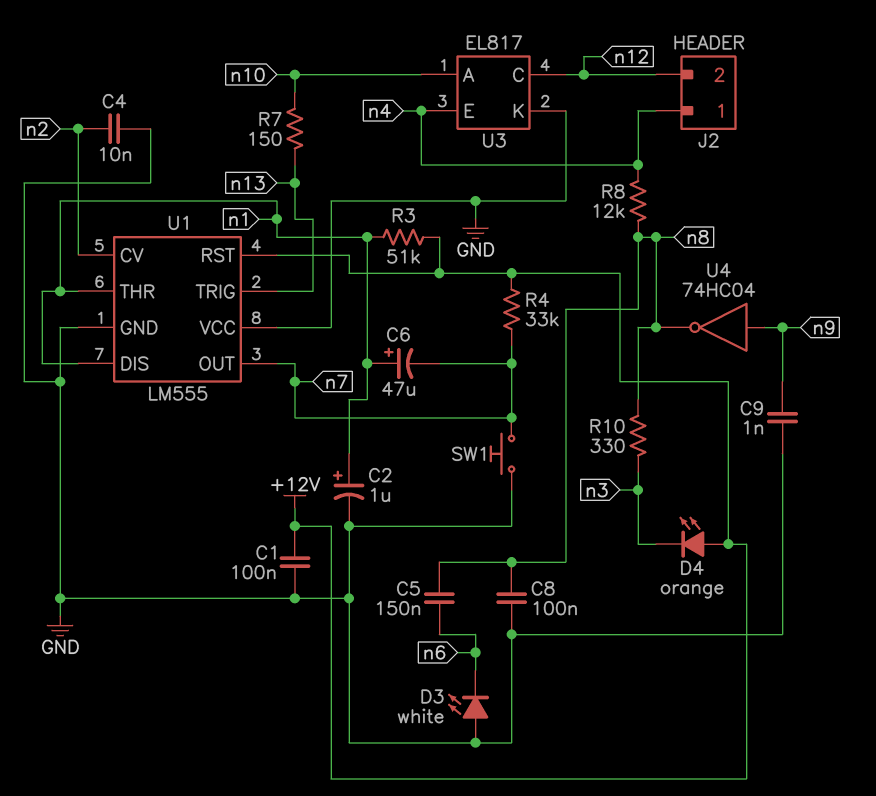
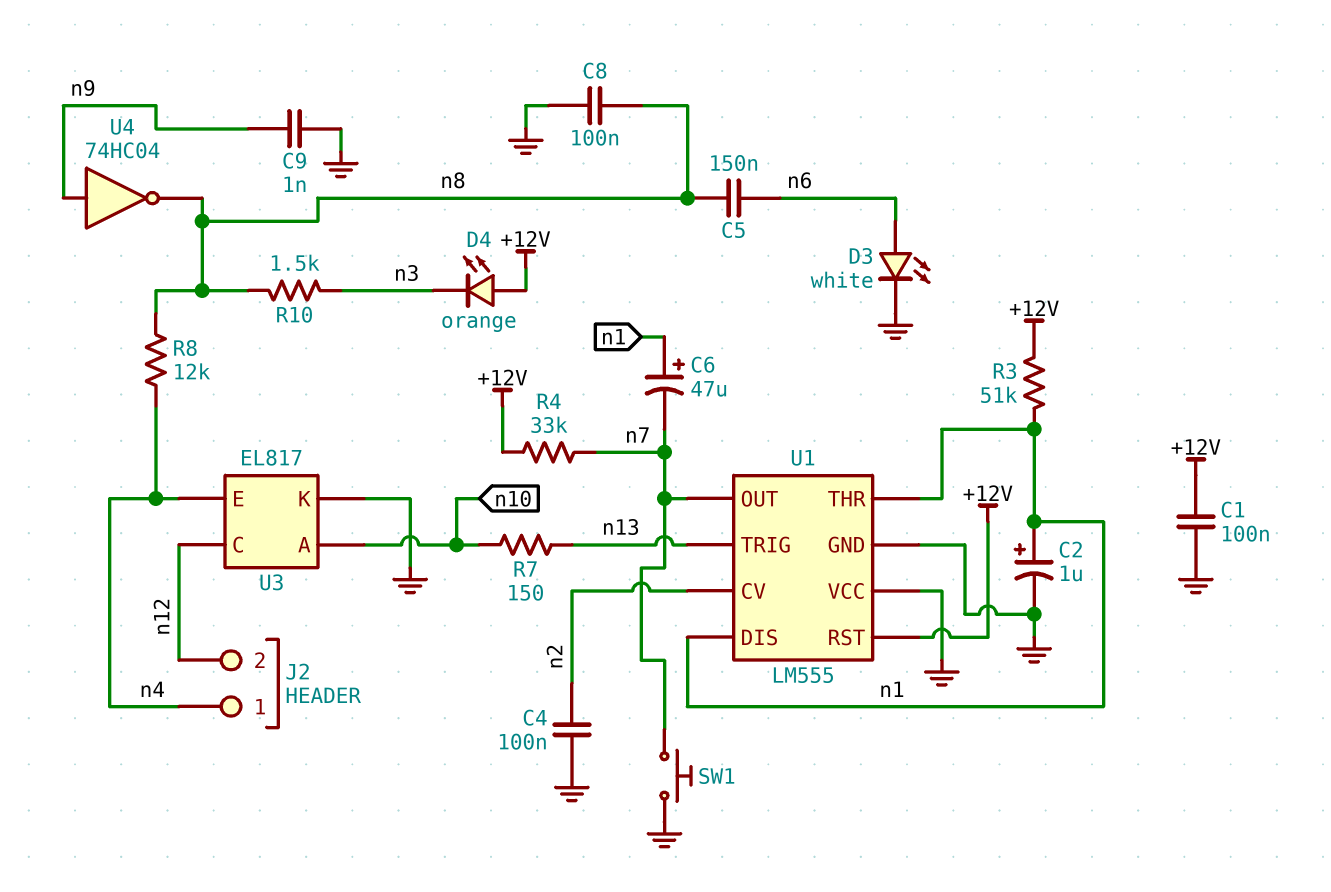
C4: 10nF (GND, n2) -> 100nF (GND, n2)
D3: LED white (A GND, K n6) -> LED white (A n6, K GND)
R10: 330 (n3, n8) -> 1.5k (n3, n8)

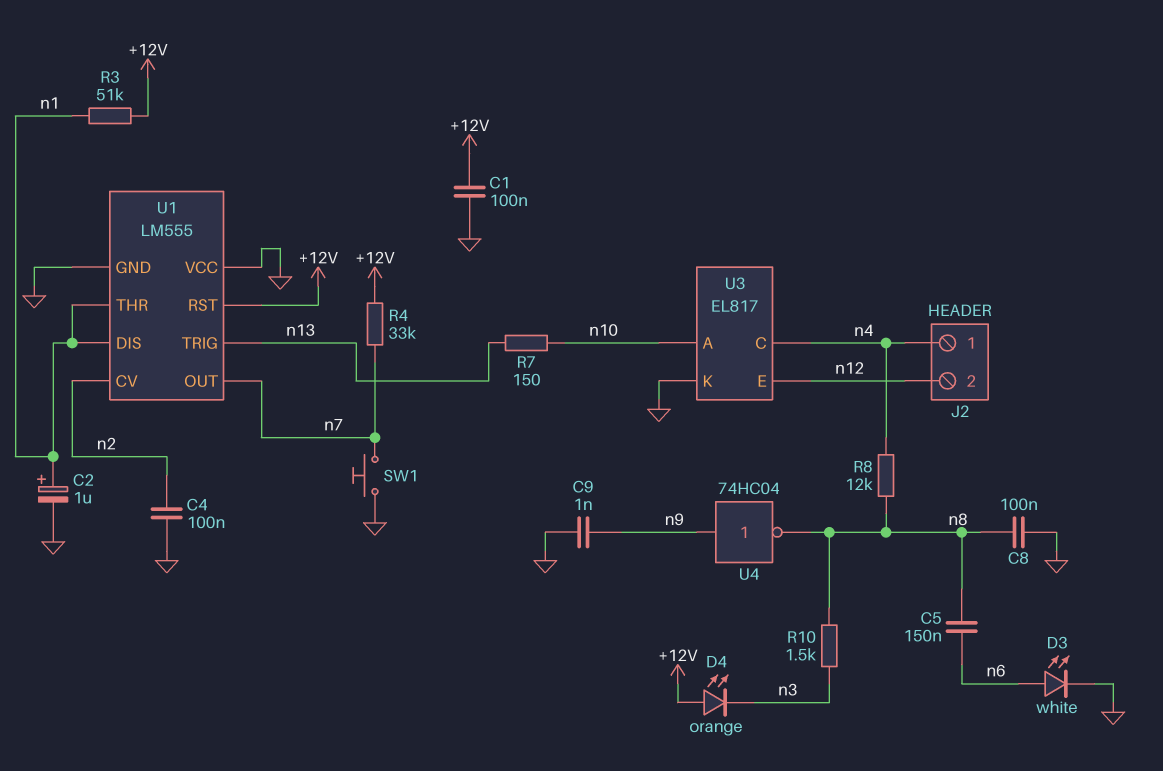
C6: 47uF (plus n1, minus n7) -> none
U3 pin C: n12 -> n4
U3 pin E: n4 -> n12

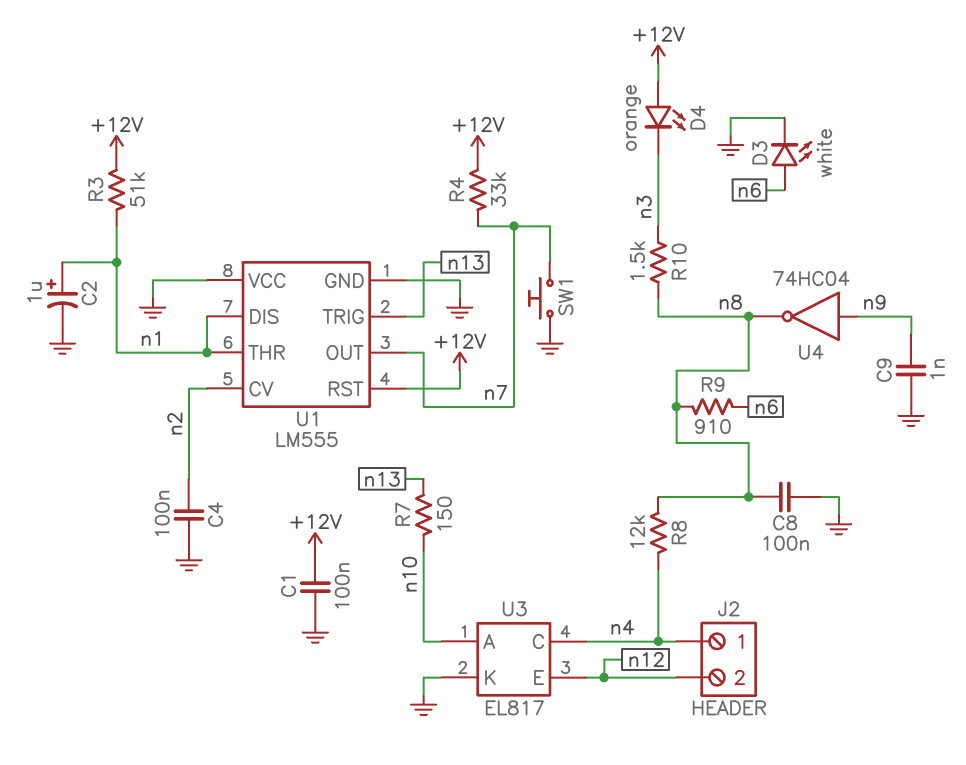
C5: 150nF (n6, n8) -> none
R9: none -> 910 (n6, n8)

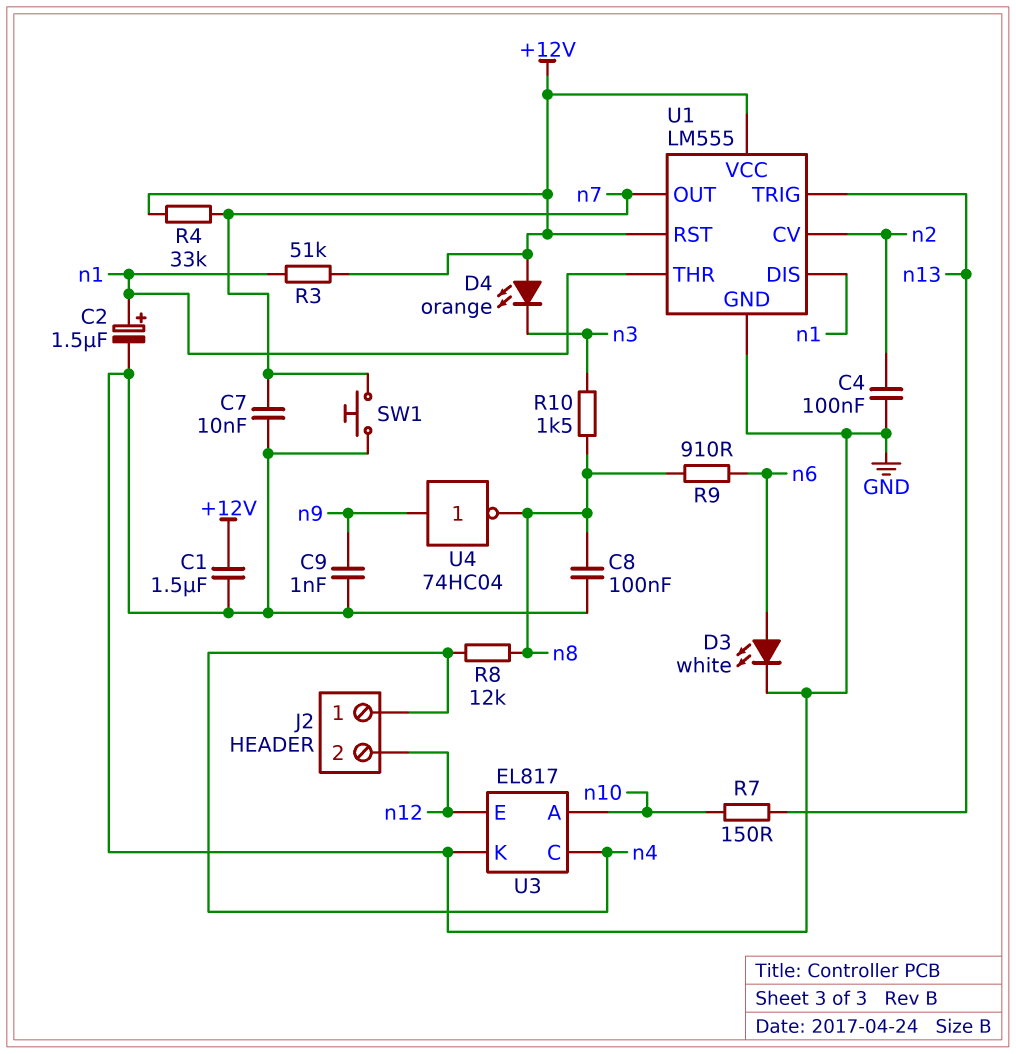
C1: 100nF (+12V, GND) -> 1.5uF (+12V, GND)
C2: 1uF (plus n1, minus GND) -> 1.5uF (plus n1, minus GND)
C7: none -> 10nF (GND, n7)
U1 pin VCC: GND -> +12V

